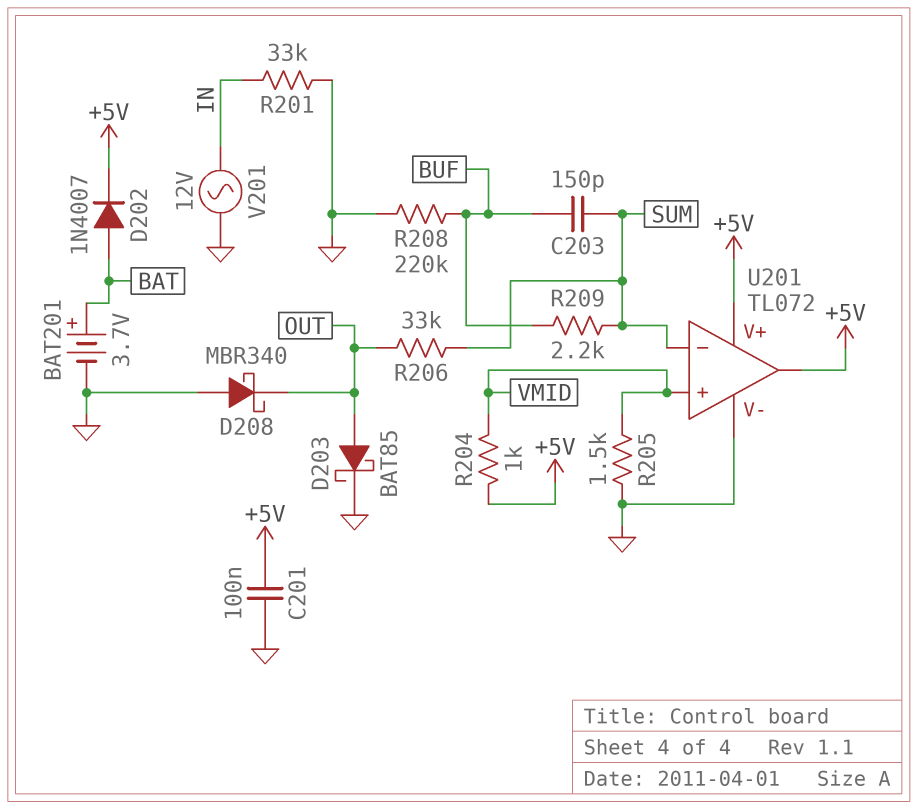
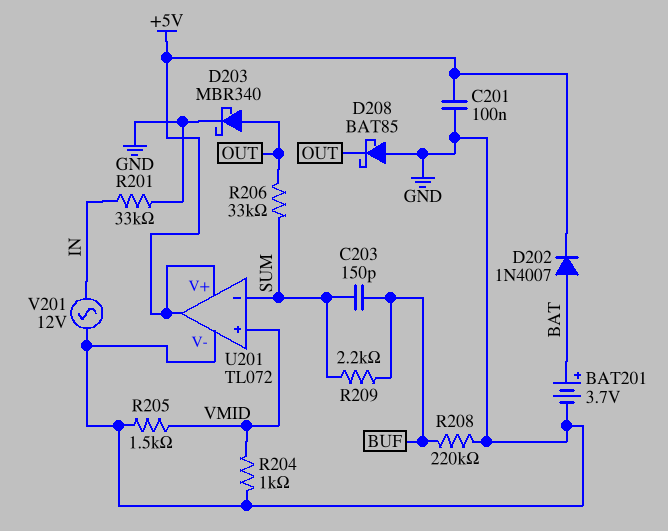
D203: schottky BAT85 (A OUT, K GND) -> schottky MBR340 (A OUT, K GND)
D208: schottky MBR340 (A GND, K OUT) -> schottky BAT85 (A GND, K OUT)
R204: 1k (+5V, VMID) -> 1k (GND, VMID)

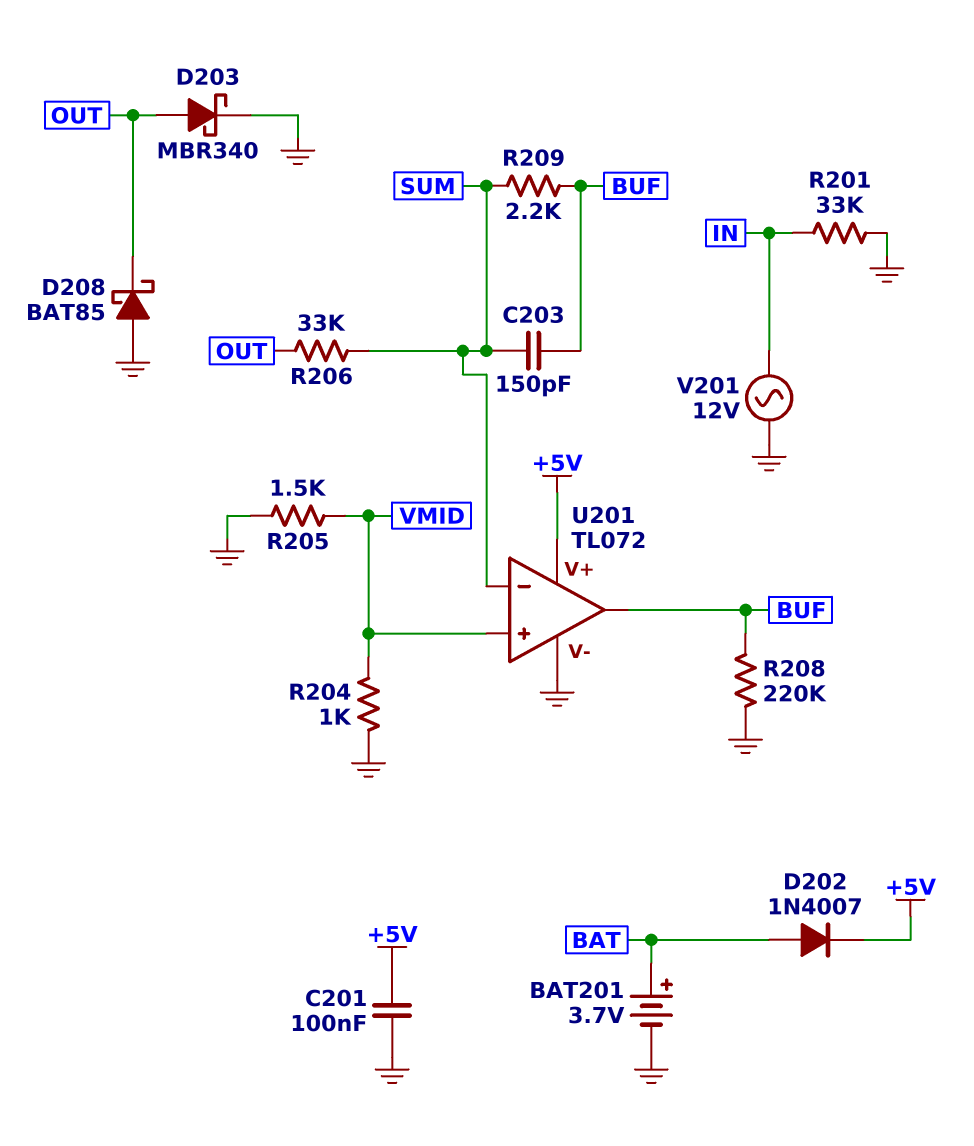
U201 pin out: +5V -> BUF

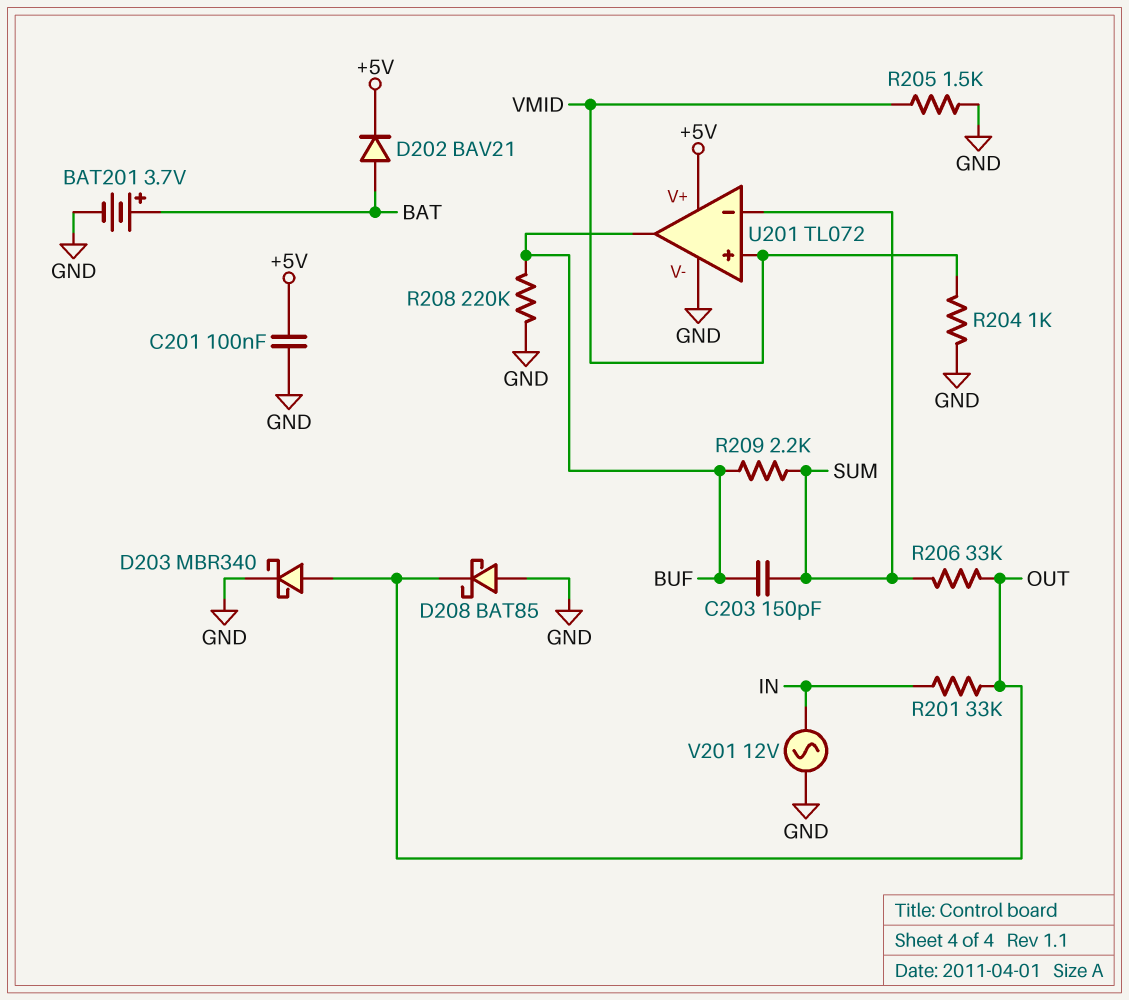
D202: diode 1N4007 (A BAT, K +5V) -> diode BAV21 (A BAT, K +5V)
R201: 33k (GND, IN) -> 33k (IN, OUT)

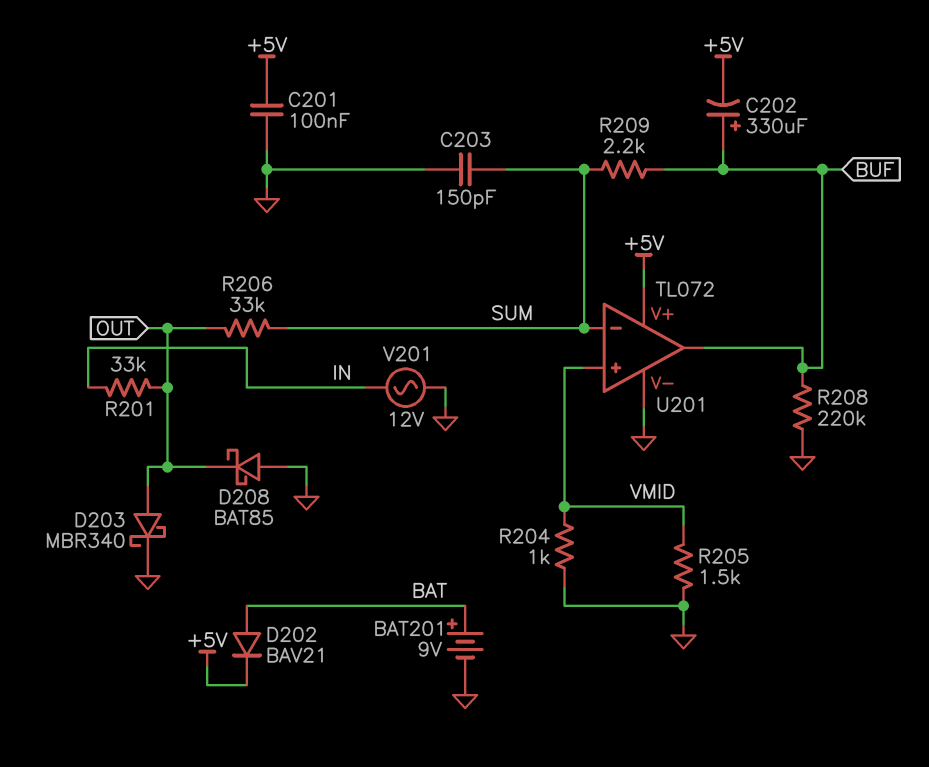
BAT201: 3.7V (plus BAT, minus GND) -> 9V (plus BAT, minus GND)
C202: none -> 330uF (plus BUF, minus +5V)
C203: 150pF (BUF, SUM) -> 150pF (GND, SUM)

